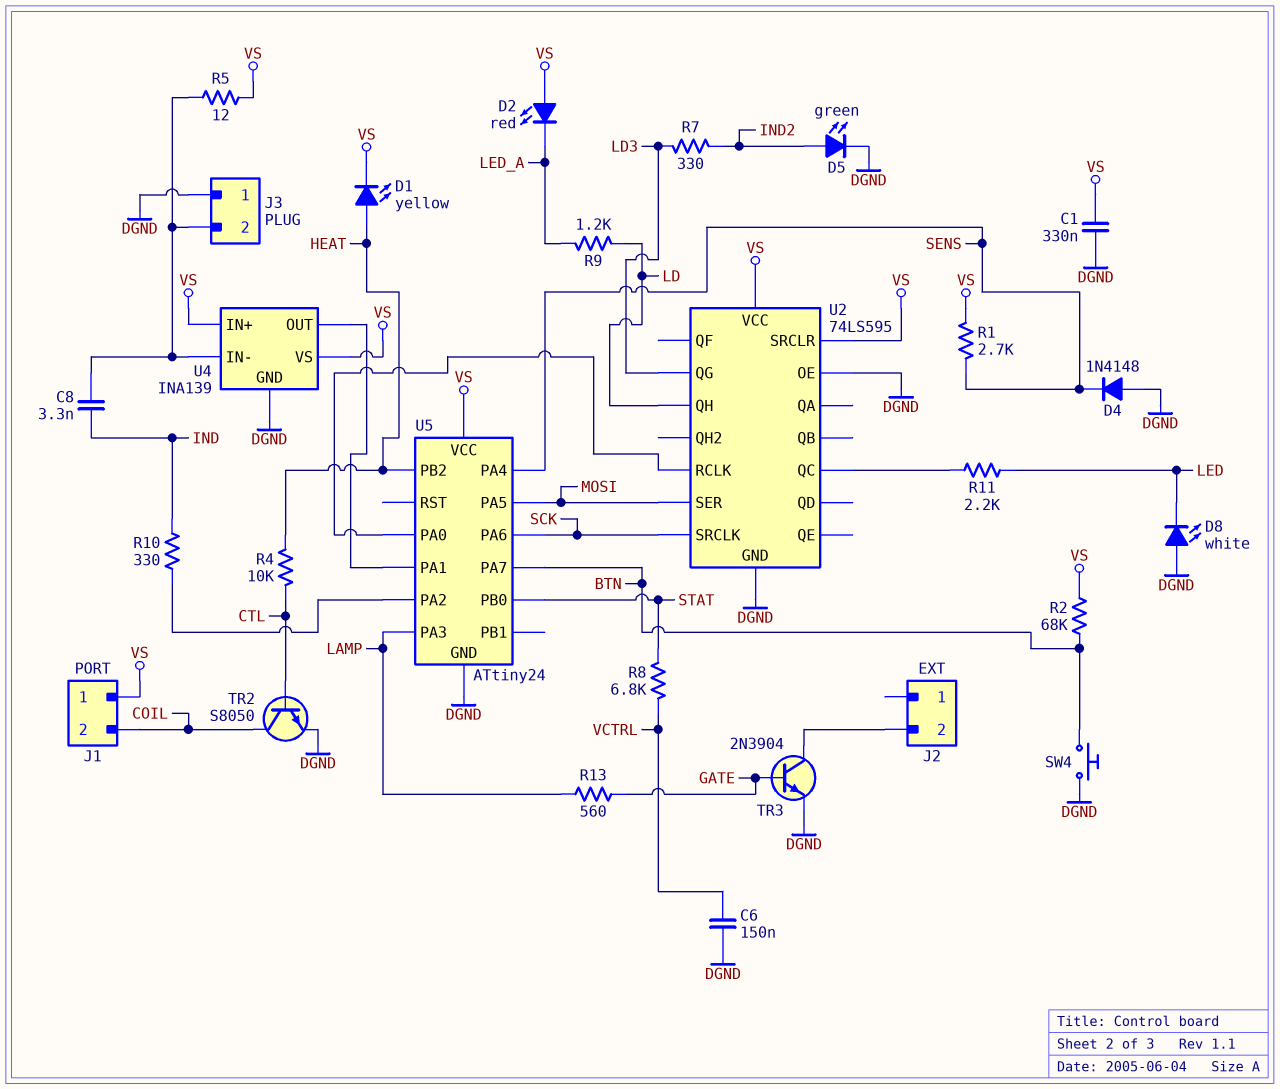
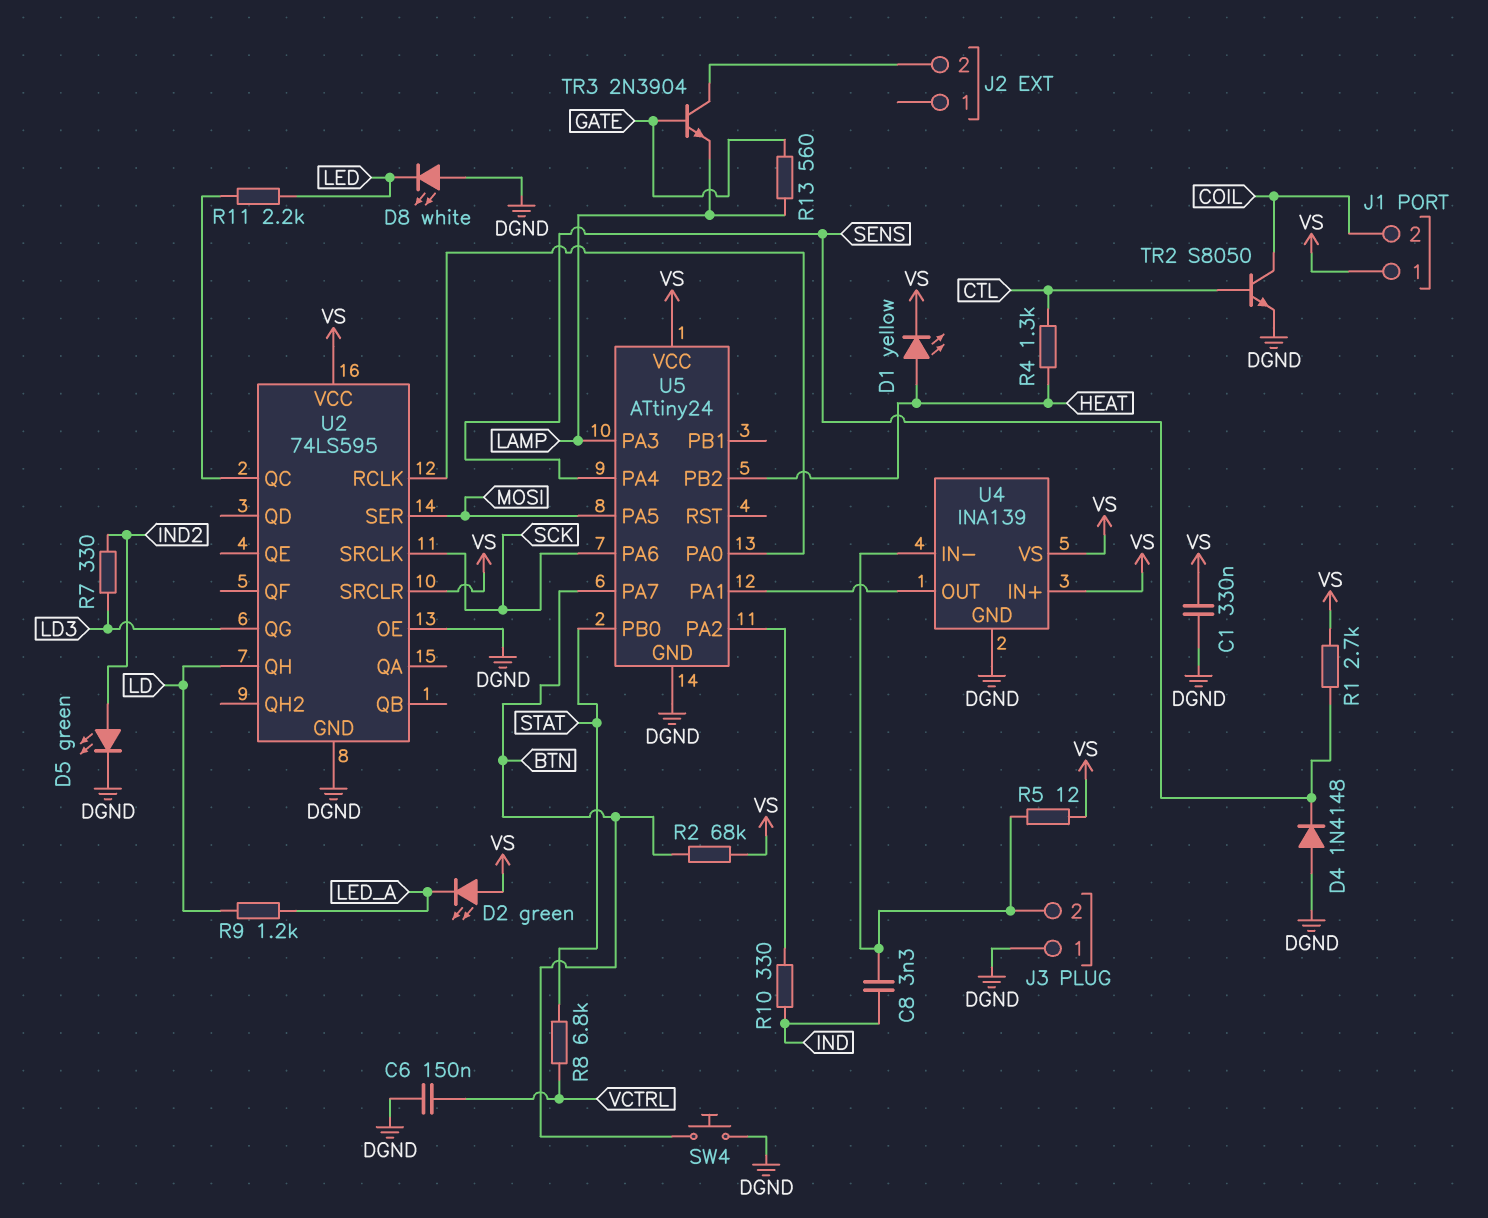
D2: LED red (A VS, K LED_A) -> LED green (A VS, K LED_A)
R4: 10k (CTL, HEAT) -> 1.3k (CTL, HEAT)
TR3: NPN 2N3904 (B GATE, C J2/2, E DGND) -> NPN 2N3904 (B GATE, C J2/2, E LAMP)

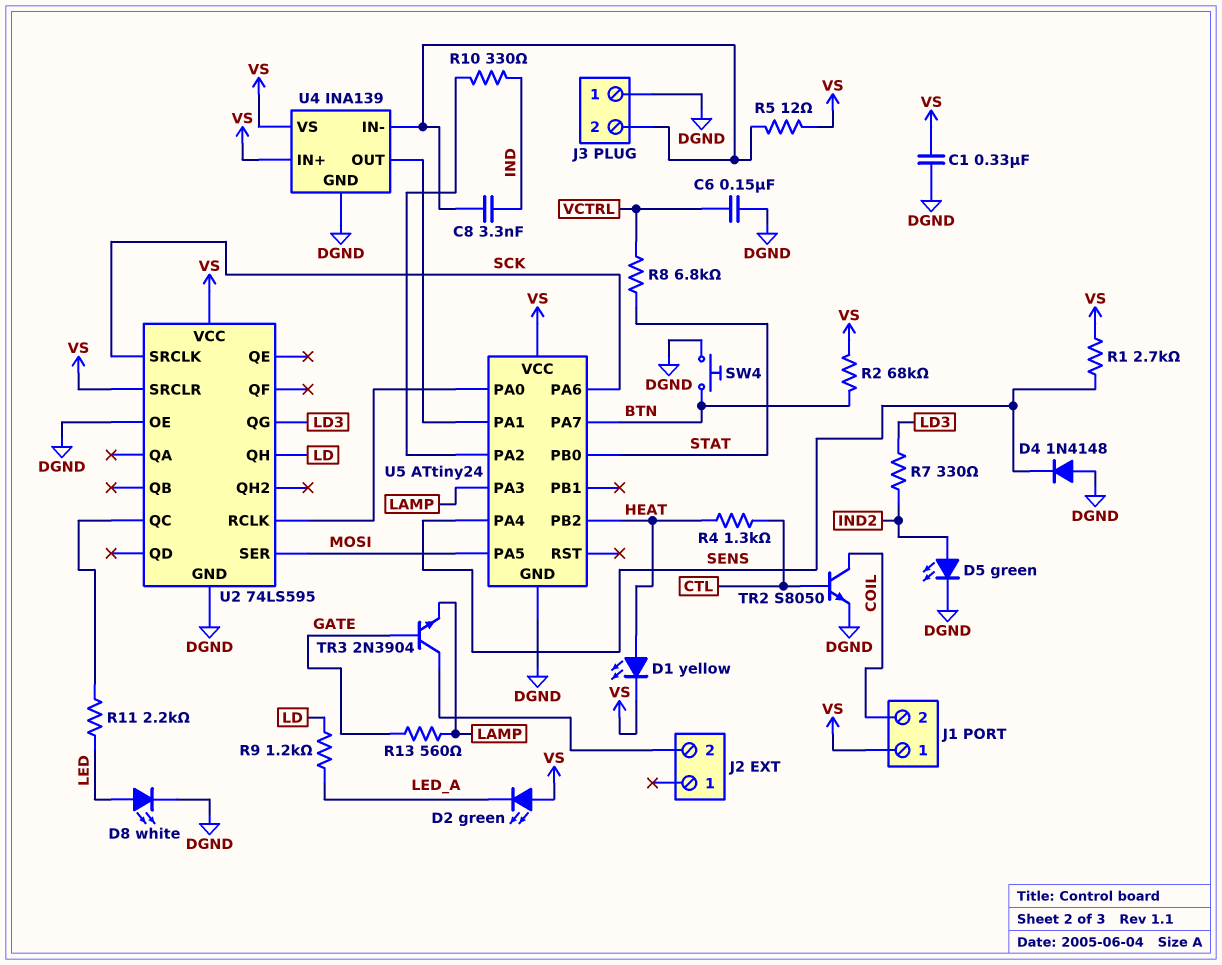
D8: LED white (A DGND, K LED) -> LED white (A LED, K DGND)

